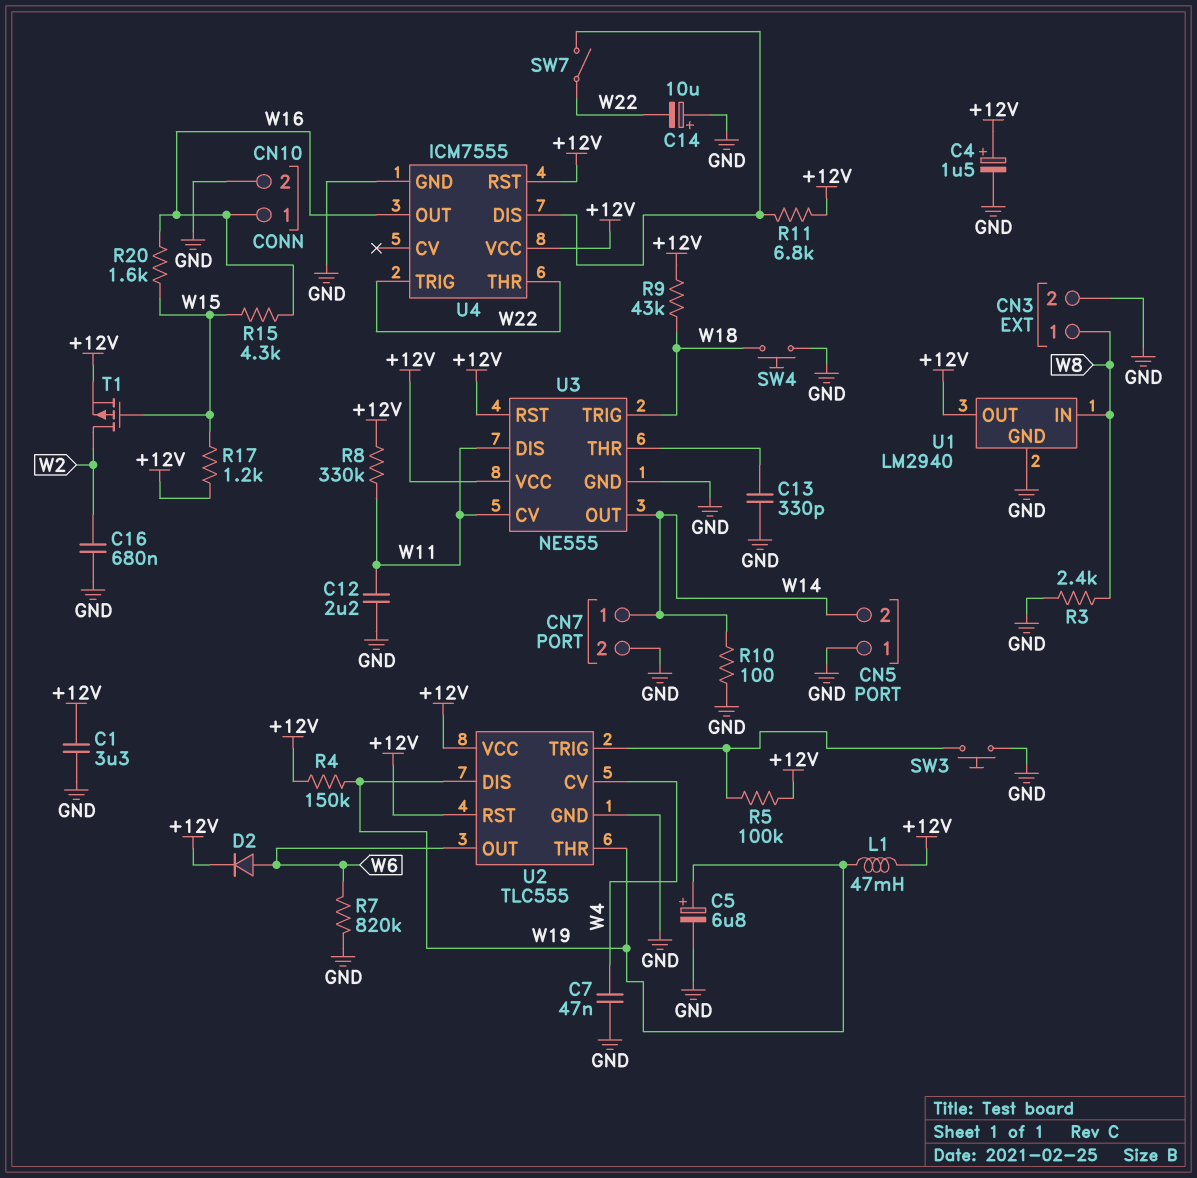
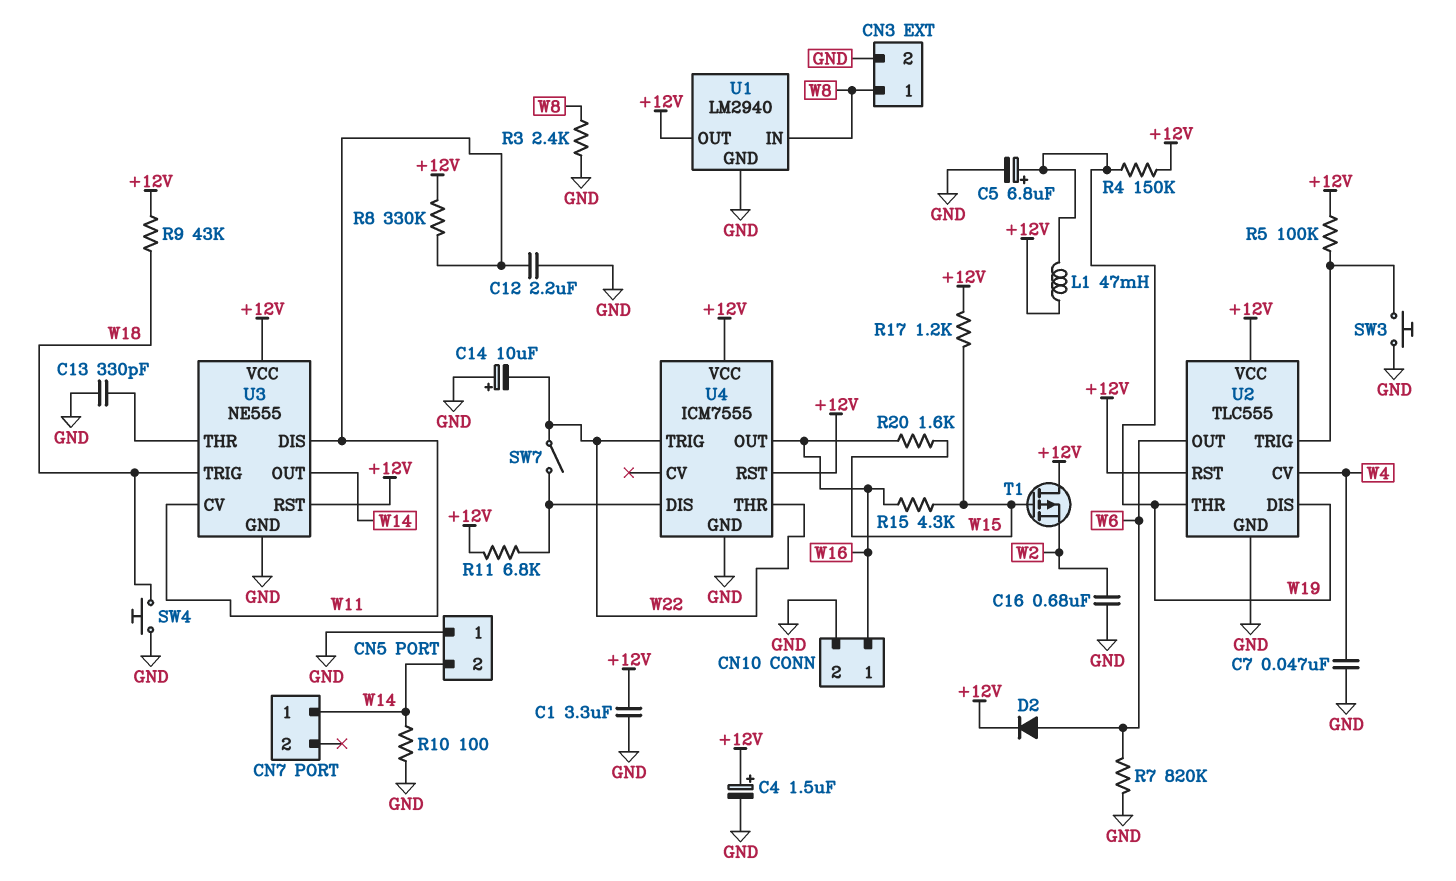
CN7 pin 2: GND -> none
T1: PMOS (G W15, D W2, S +12V) -> PMOS (G W15, D +12V, S W2)

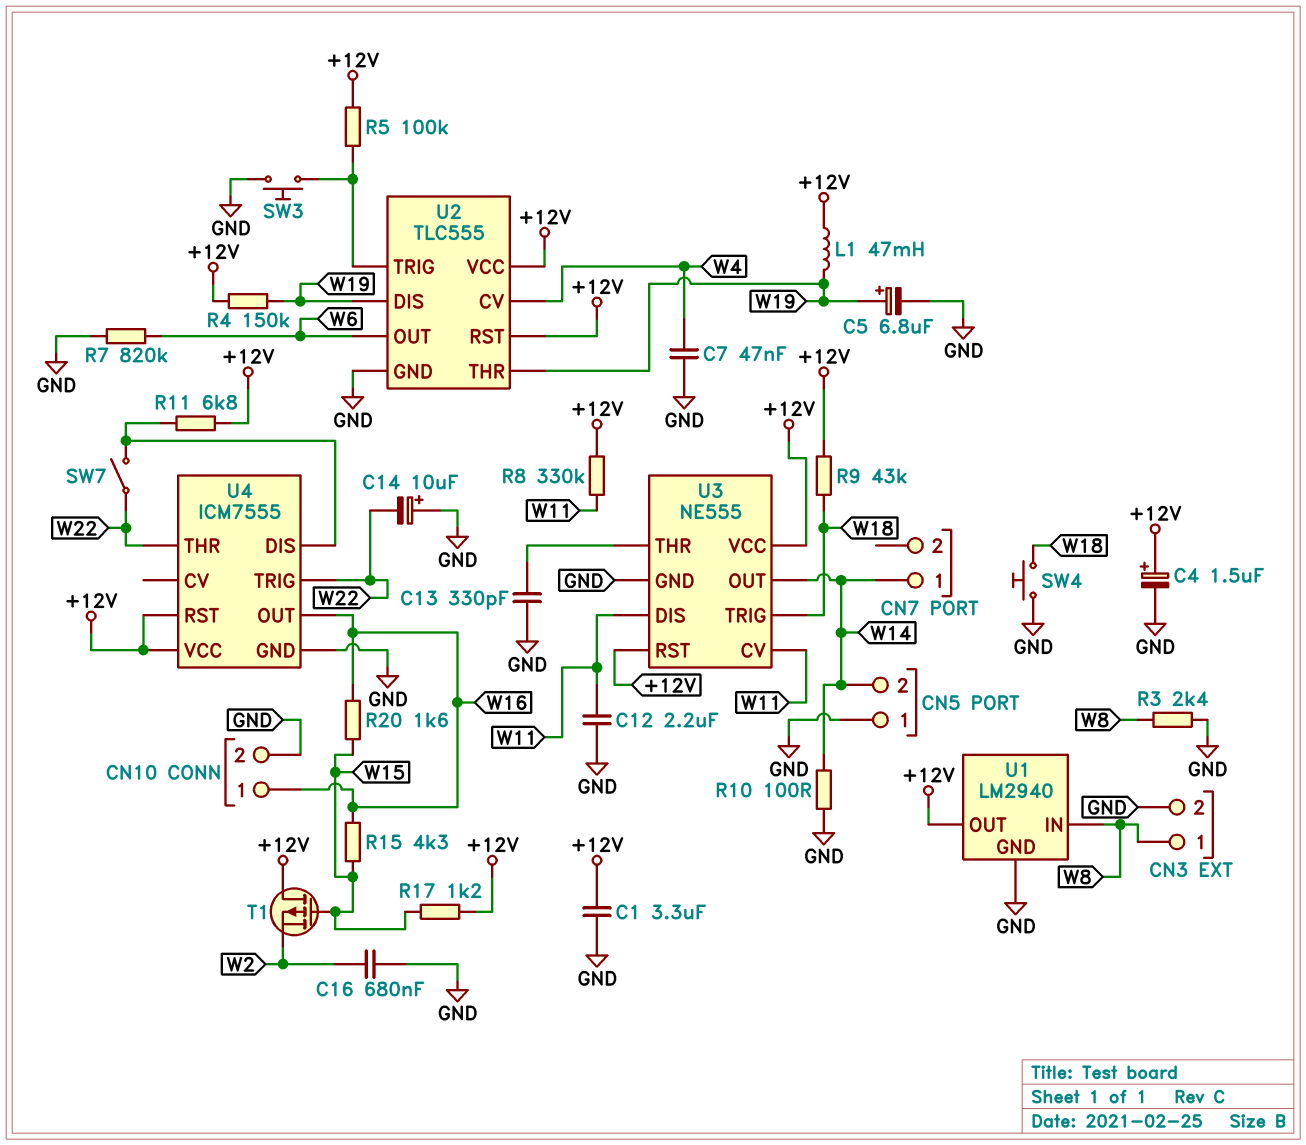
D2: diode (A W6, K +12V) -> none

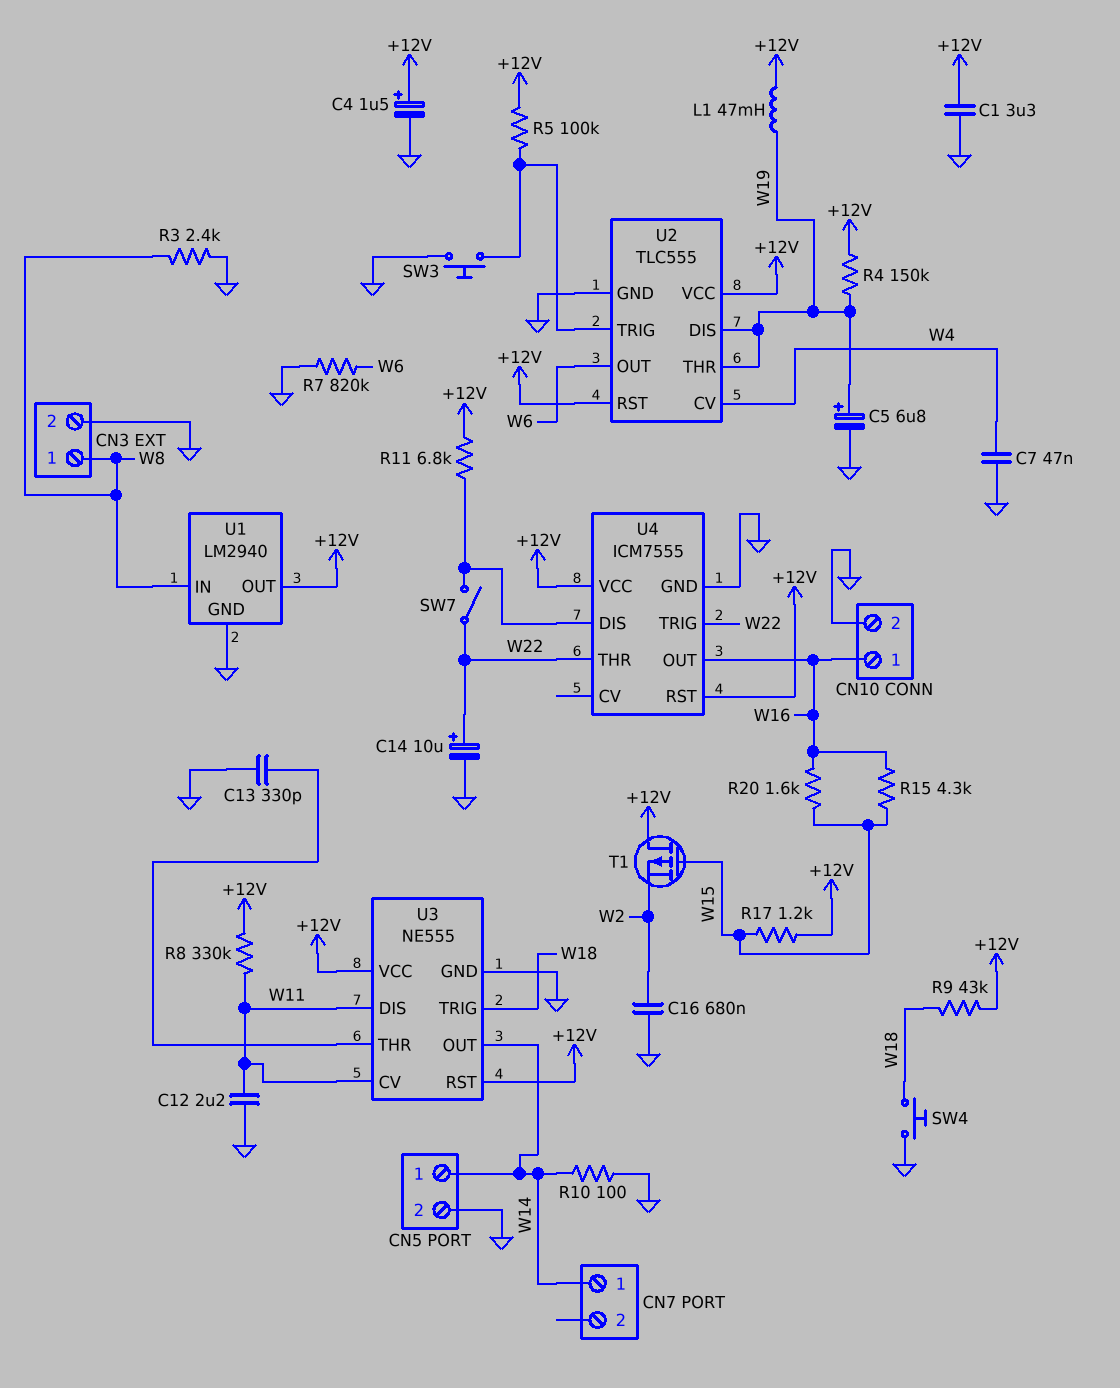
C14: 10uF (plus GND, minus W22) -> 10uF (plus W22, minus GND)
CN5 pin 1: GND -> W14
CN5 pin 2: W14 -> GND

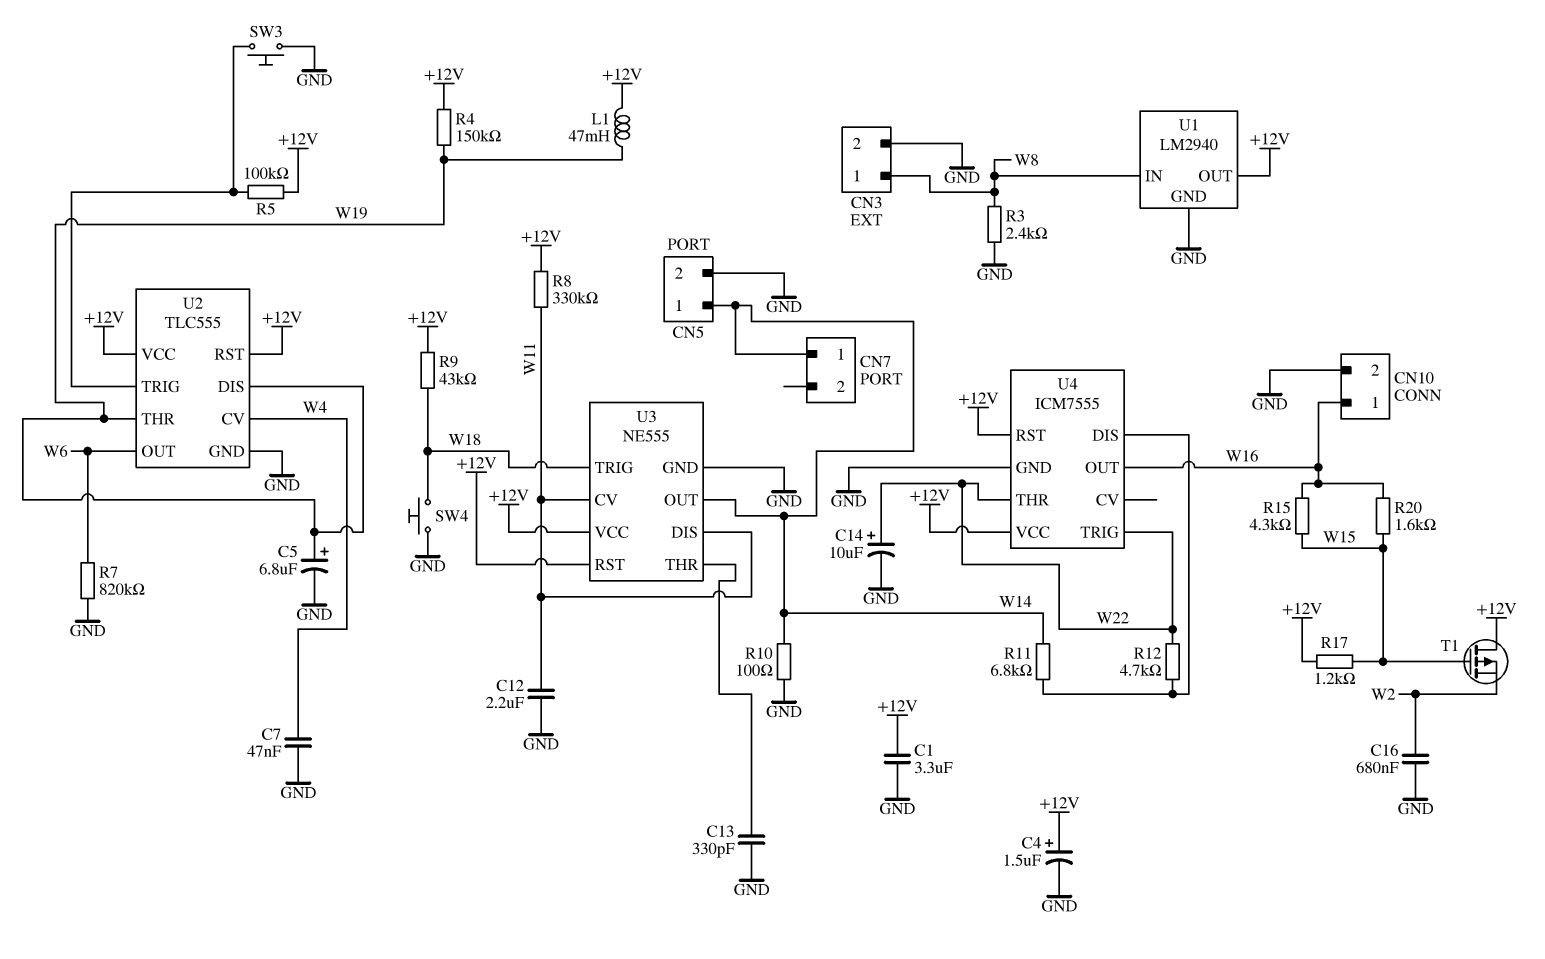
R11: 6.8k (+12V, U4/DIS) -> 6.8k (U4/DIS, W14)
R12: none -> 4.7k (U4/DIS, W22)
SW7: switch (U4/DIS, W22) -> none

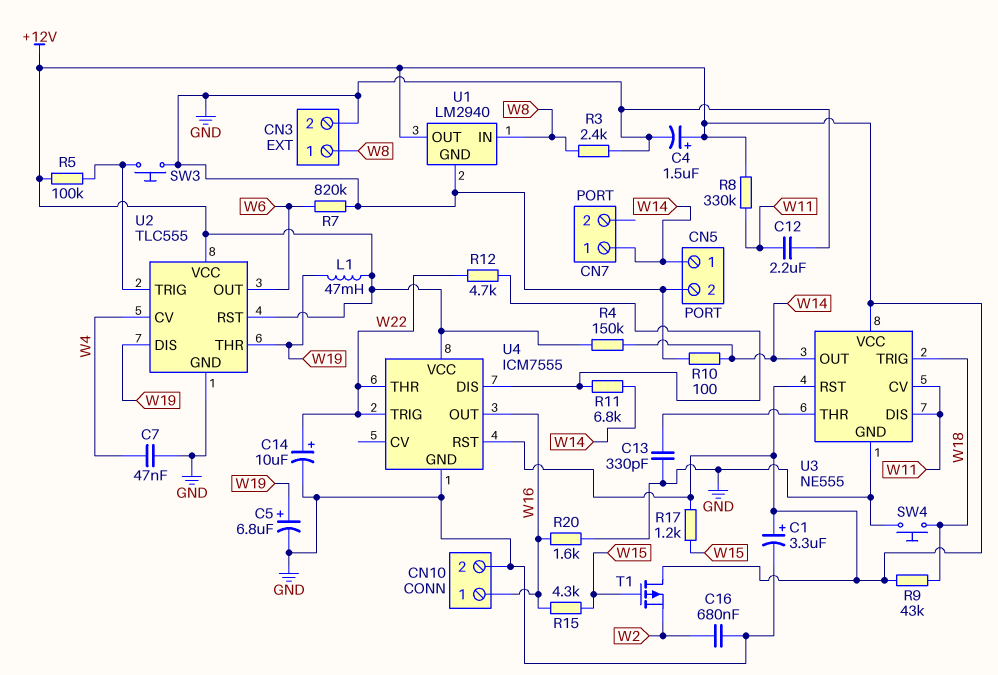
C1: 3.3uF (+12V, GND) -> 3.3uF (plus +12V, minus GND)
R4: 150k (+12V, W19) -> 150k (+12V, W14)
R20: 1.6k (W15, W16) -> 1.6k (GND, W16)

